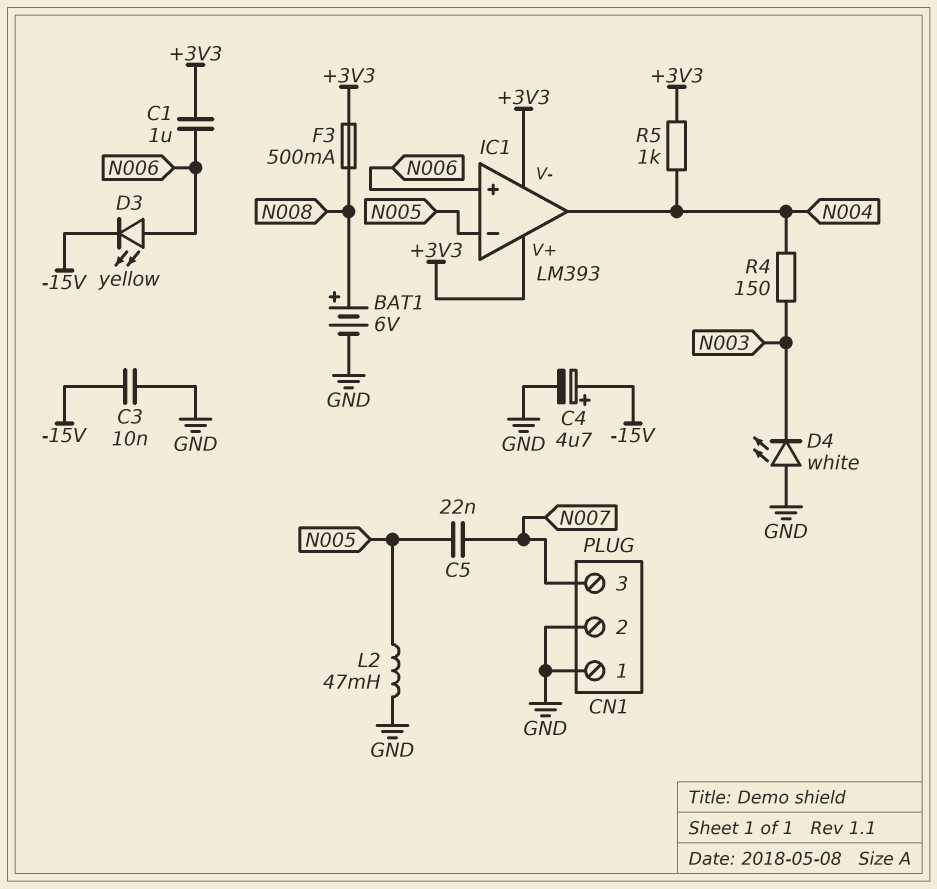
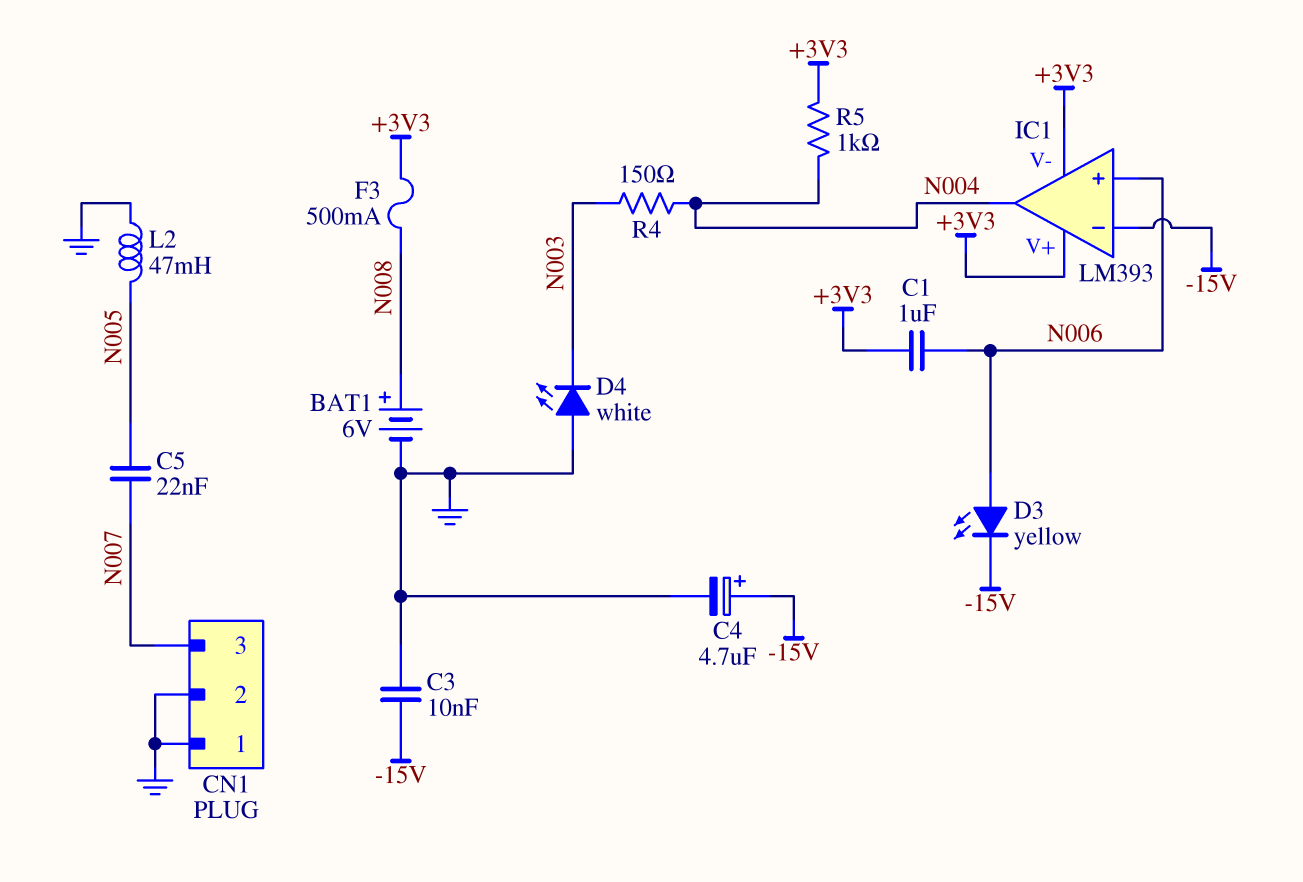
IC1 pin in-: N005 -> -15V

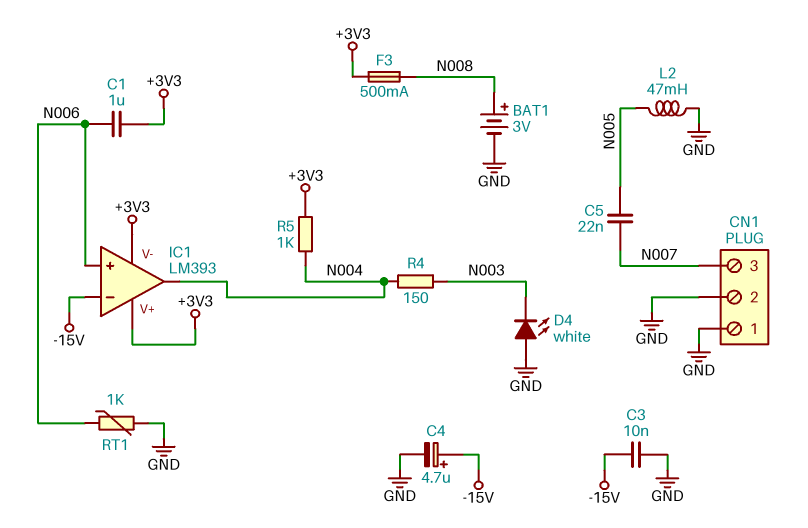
BAT1: 6V (plus N008, minus GND) -> 3V (plus N008, minus GND)
D3: LED yellow (A N006, K -15V) -> none
RT1: none -> 1k (GND, N006)

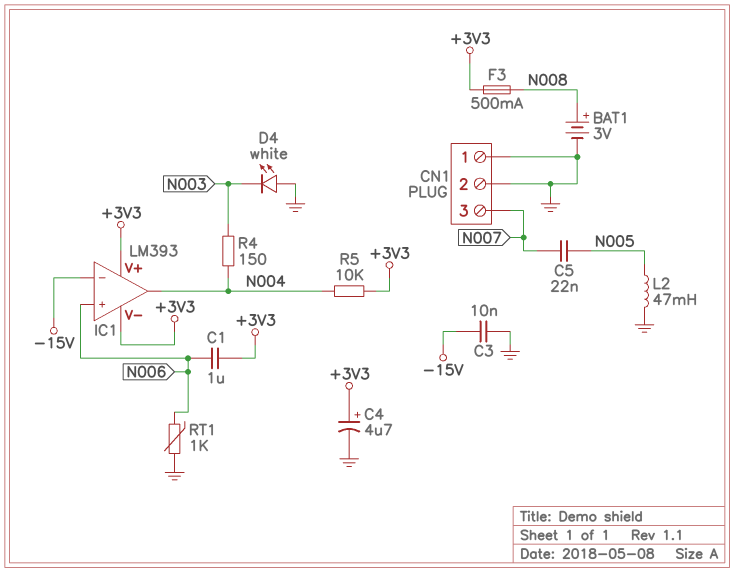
C4: 4.7uF (plus -15V, minus GND) -> 4.7uF (plus +3V3, minus GND)
R5: 1k (+3V3, N004) -> 10k (+3V3, N004)

